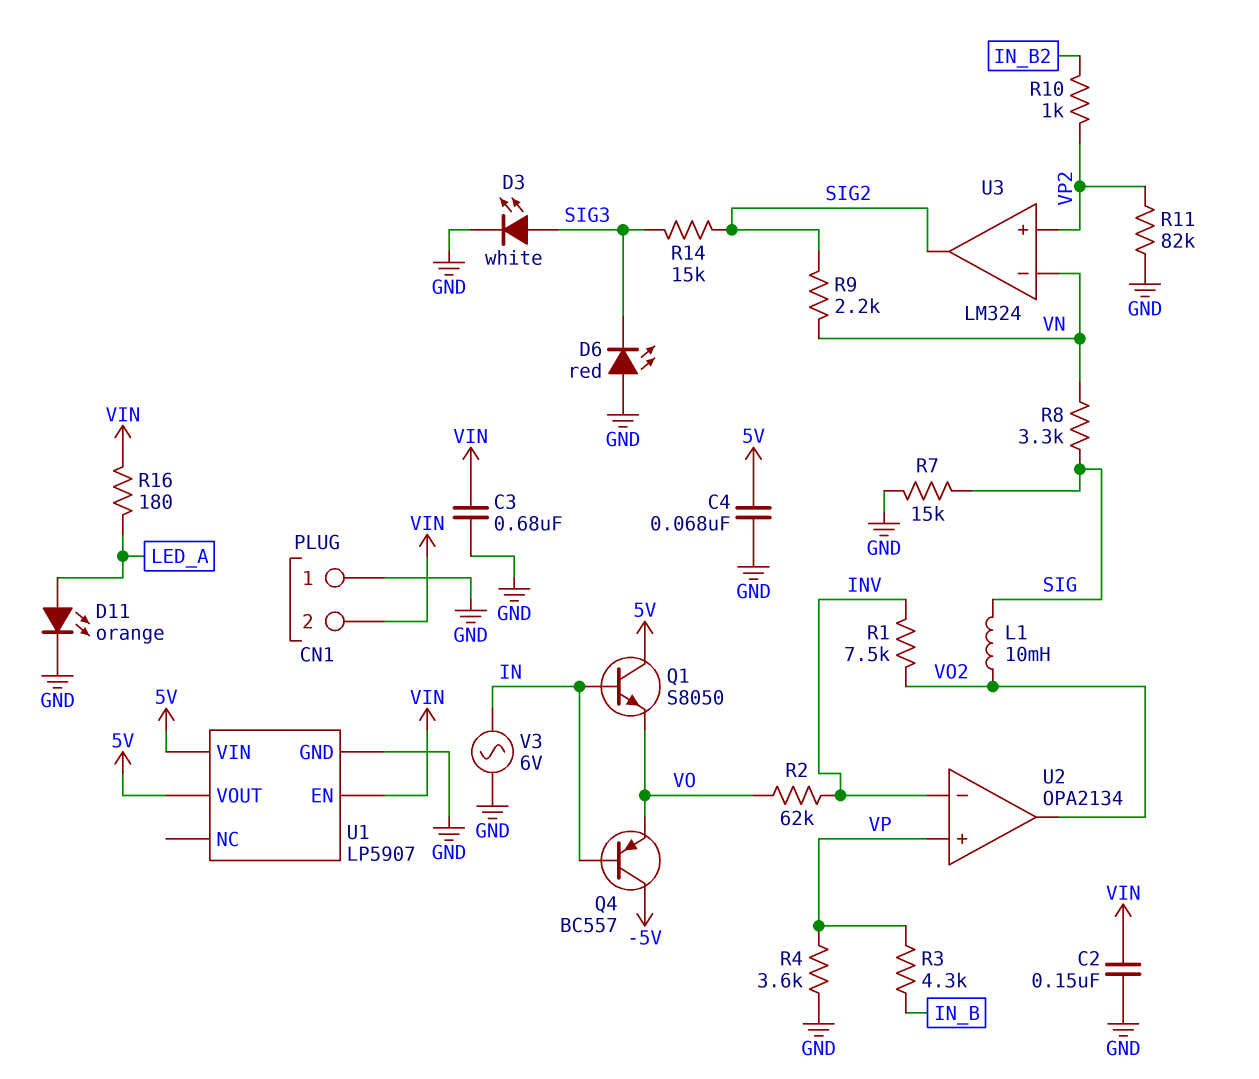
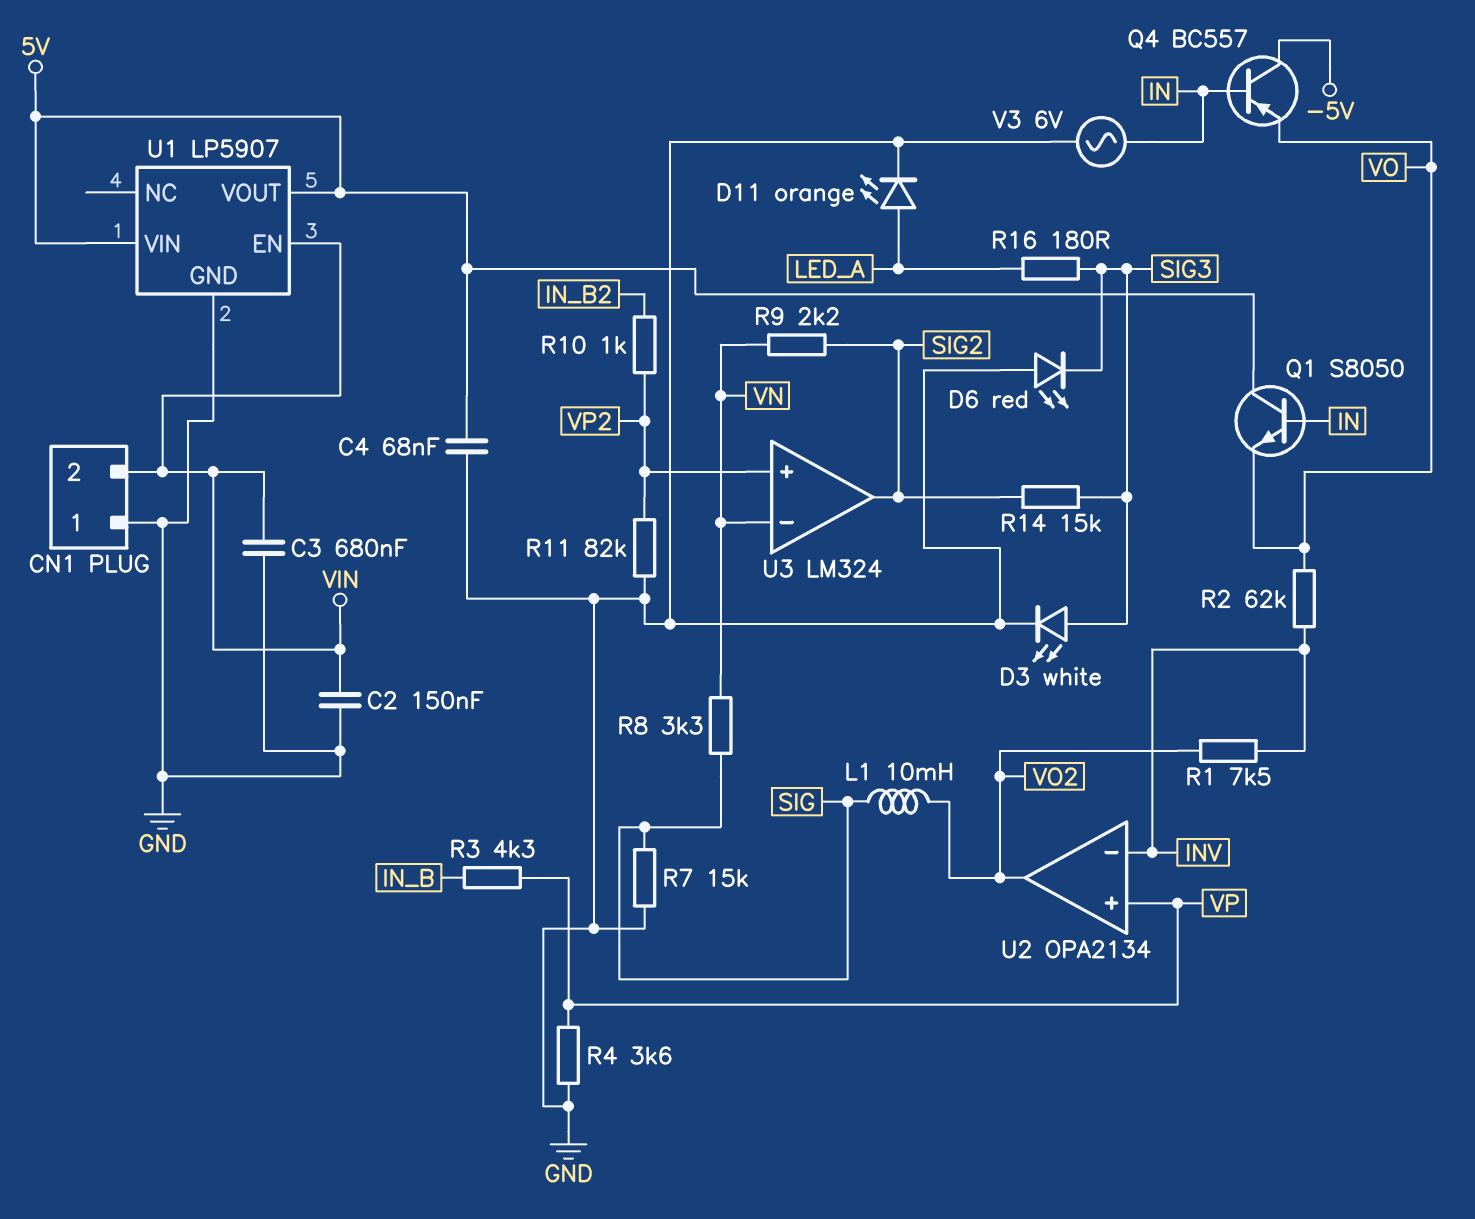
R16: 180 (LED_A, VIN) -> 180 (LED_A, SIG3)

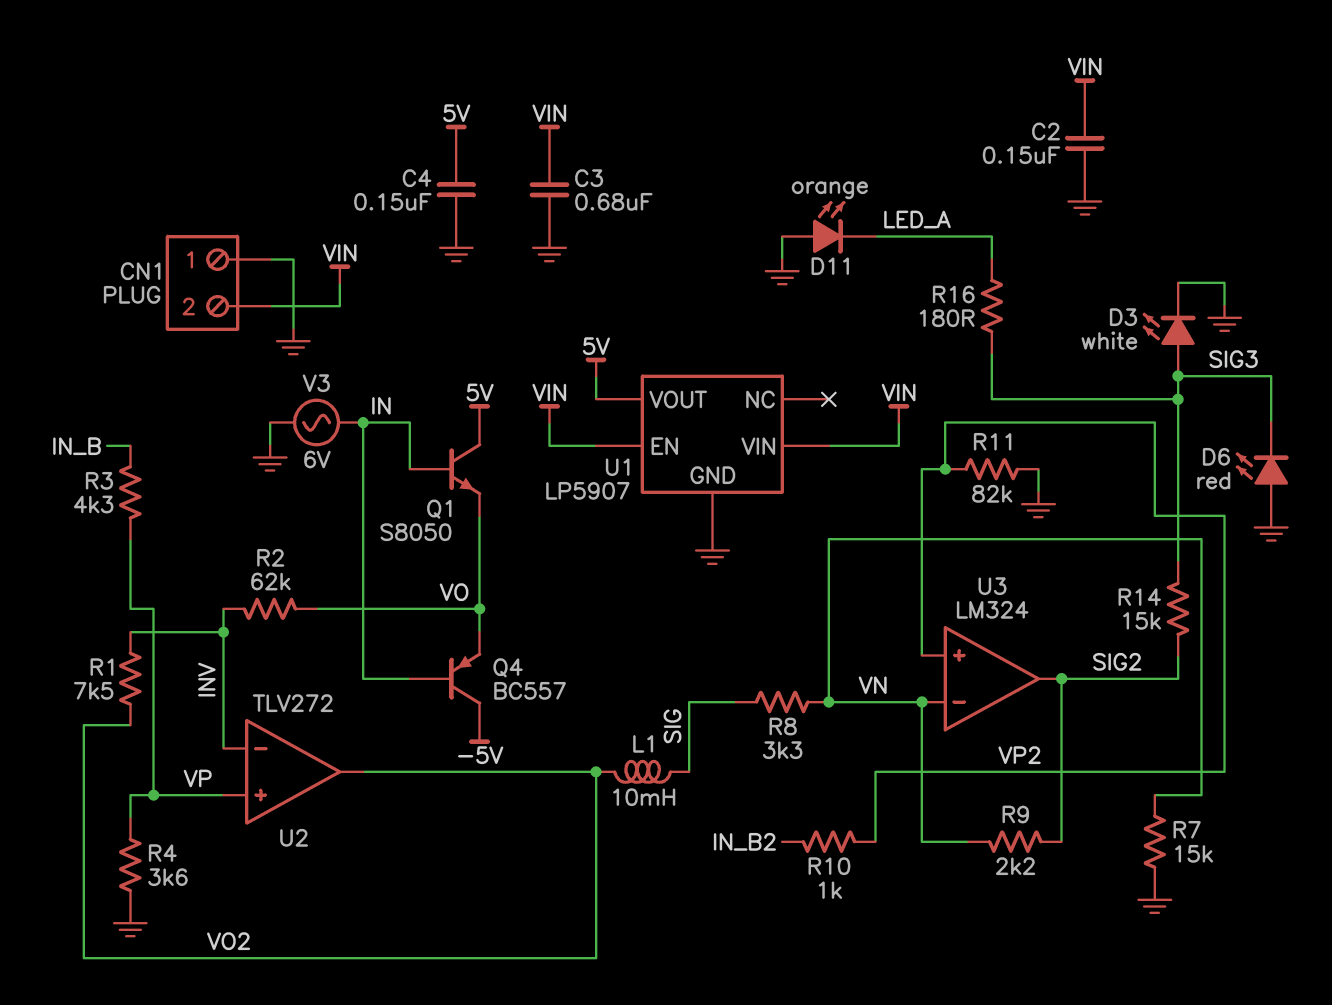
C4: 68nF (5V, GND) -> 150nF (5V, GND)
D11: LED orange (A LED_A, K GND) -> LED orange (A GND, K LED_A)
R7: 15k (GND, SIG) -> 15k (GND, VN)
U1 pin VIN: 5V -> VIN
U2: OPA2134 -> TLV272

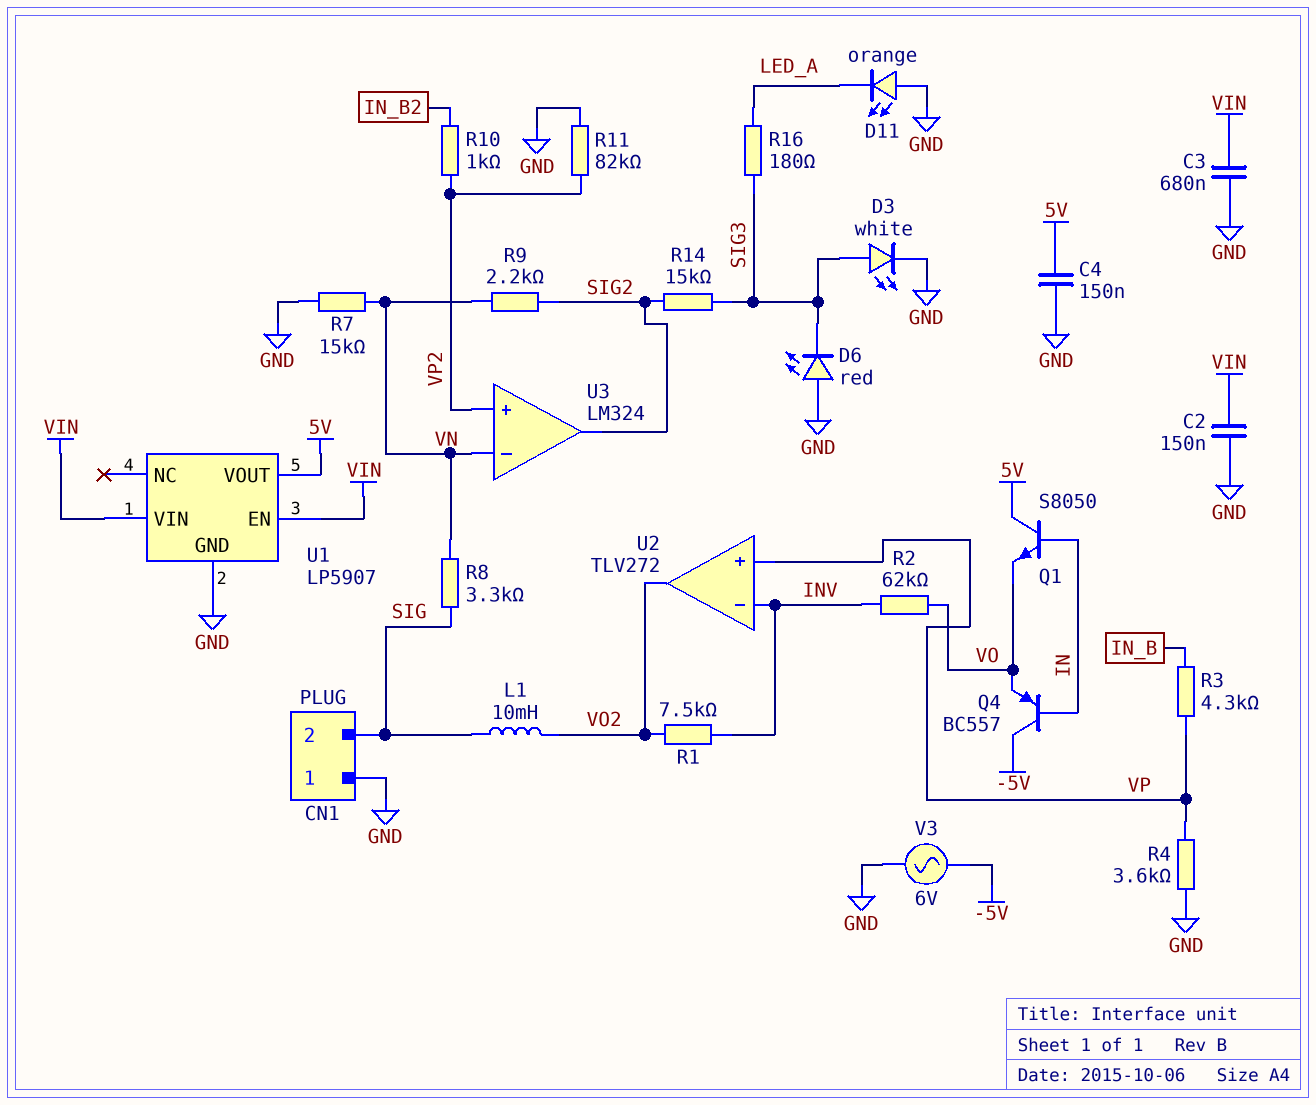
CN1 pin 2: VIN -> SIG
V3: AC 6V (GND, IN) -> AC 6V (-5V, GND)

